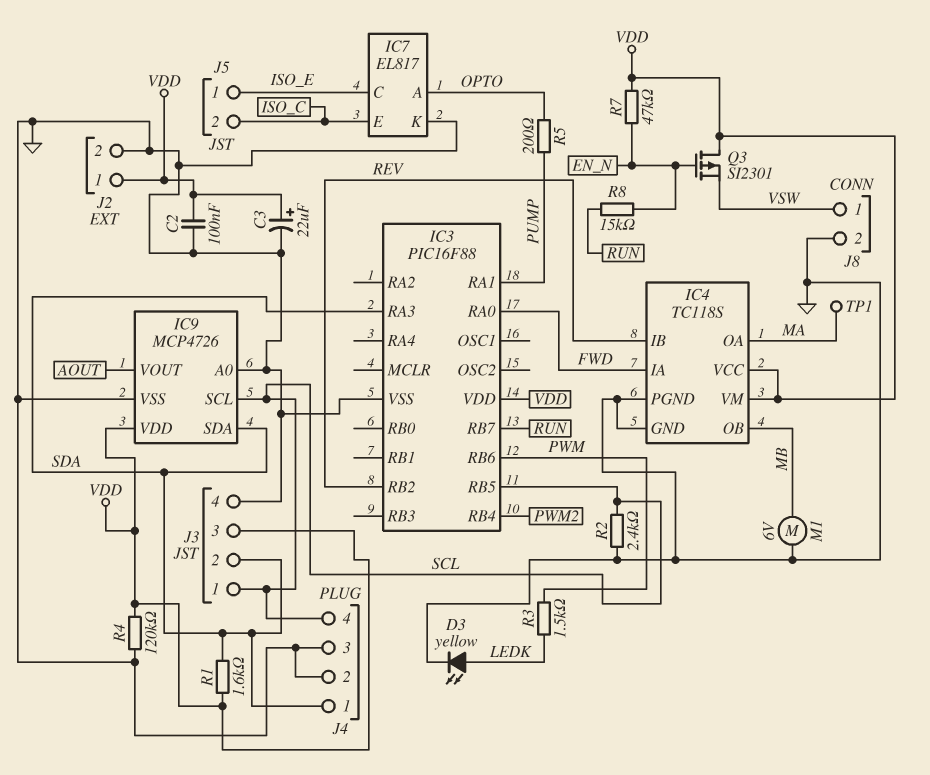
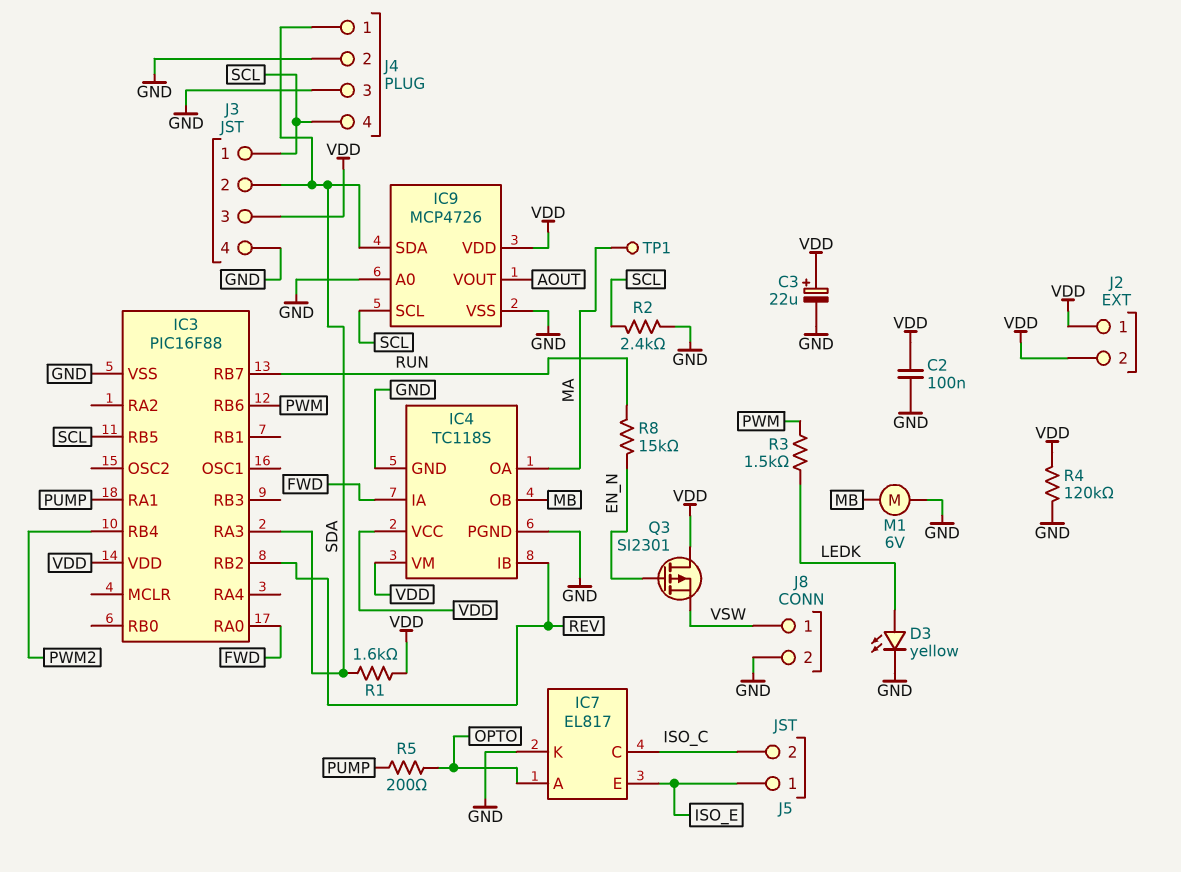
IC7 pin C: ISO_E -> ISO_C
IC7 pin E: ISO_C -> ISO_E
J2 pin 2: GND -> VDD
R7: 47k (EN_N, VDD) -> none

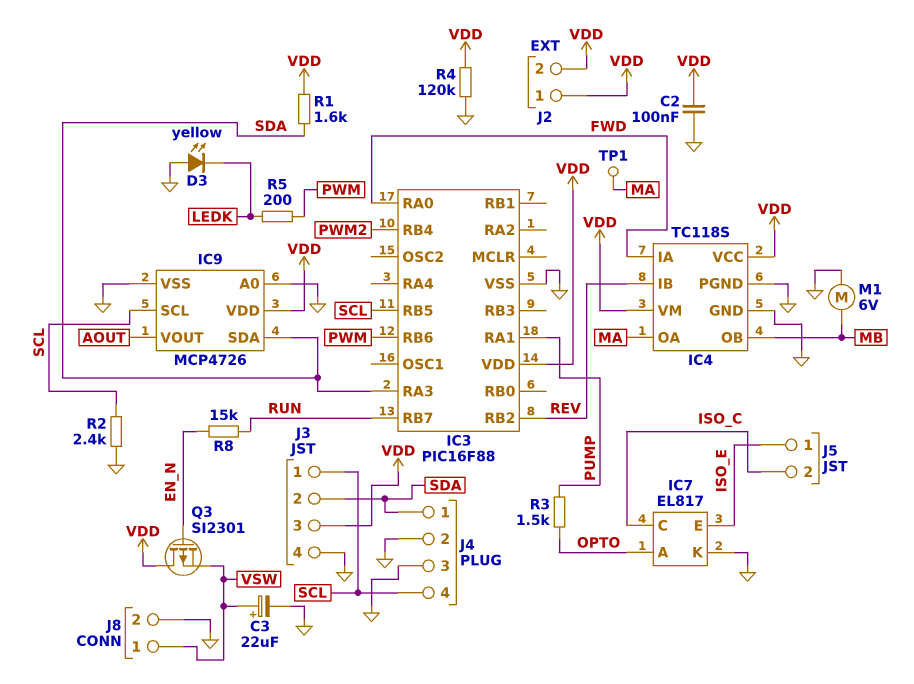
C3: 22uF (plus VDD, minus GND) -> 22uF (plus VSW, minus GND)
D3: LED yellow (A LEDK, K GND) -> LED yellow (A GND, K LEDK)
R3: 1.5k (LEDK, PWM) -> 1.5k (OPTO, PUMP)
R5: 200 (OPTO, PUMP) -> 200 (LEDK, PWM)

